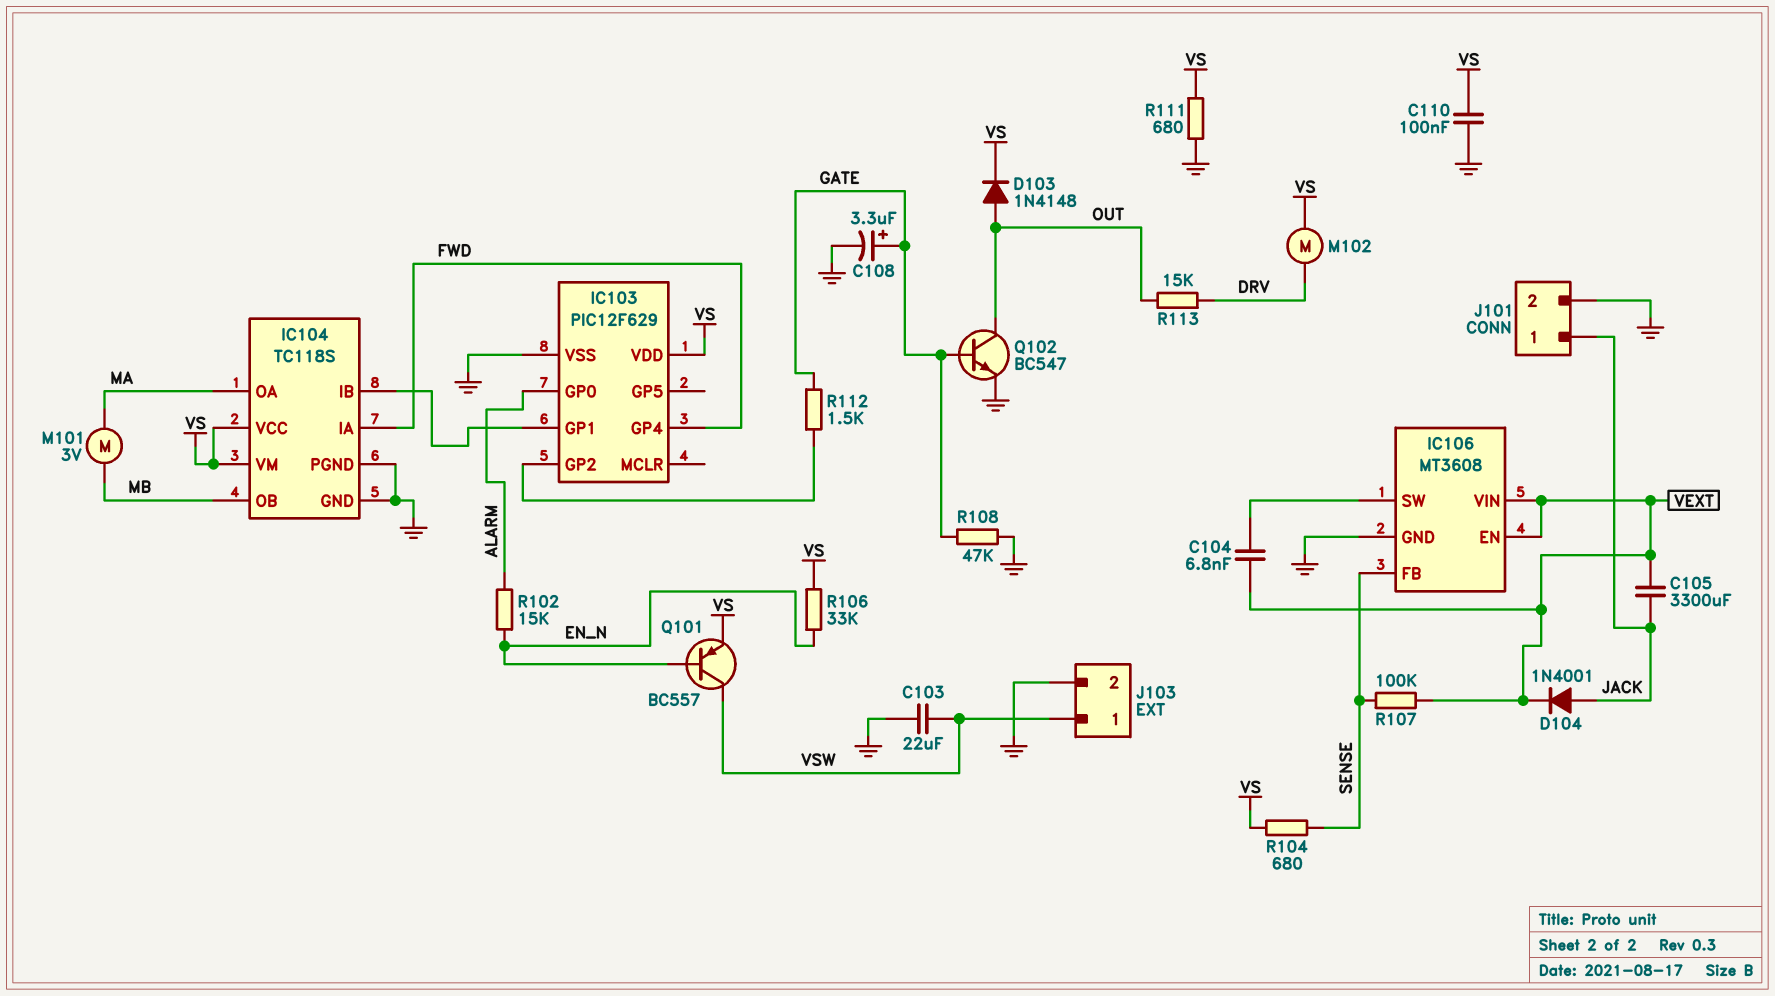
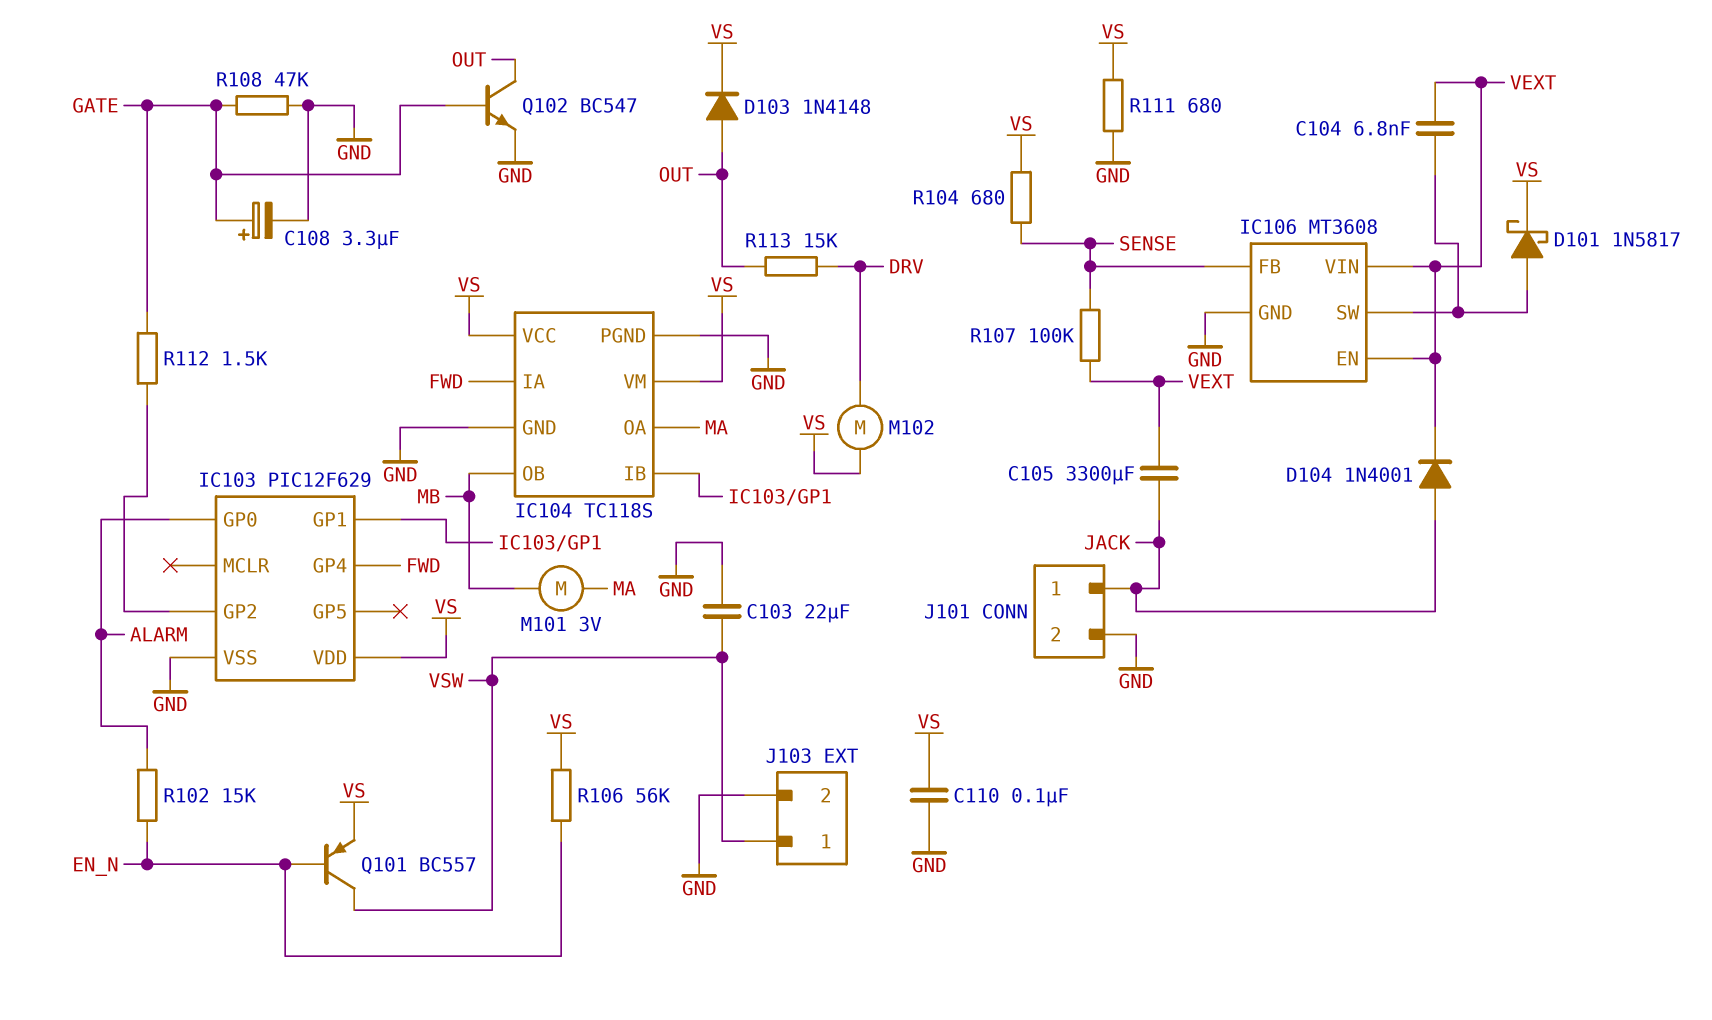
D101: none -> schottky 1N5817 (A IC106/SW, K VS)
R106: 33k (EN_N, VS) -> 56k (EN_N, VS)

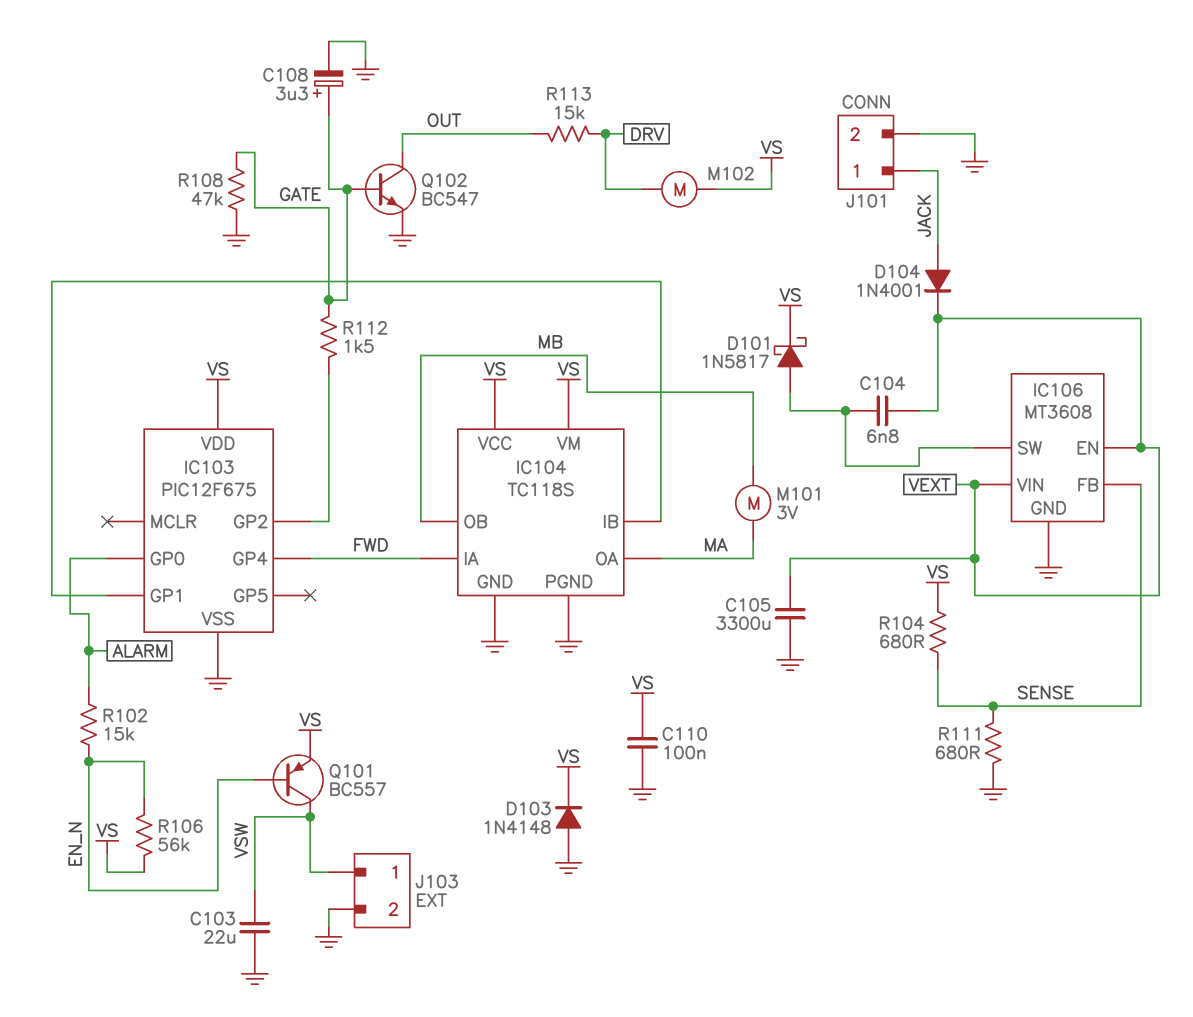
C105: 3300uF (JACK, VEXT) -> 3300uF (GND, VEXT)
D103: diode 1N4148 (A OUT, K VS) -> diode 1N4148 (A GND, K VS)
IC103: PIC12F629 -> PIC12F675
R107: 100k (SENSE, VEXT) -> none
R111: 680 (GND, VS) -> 680 (GND, SENSE)

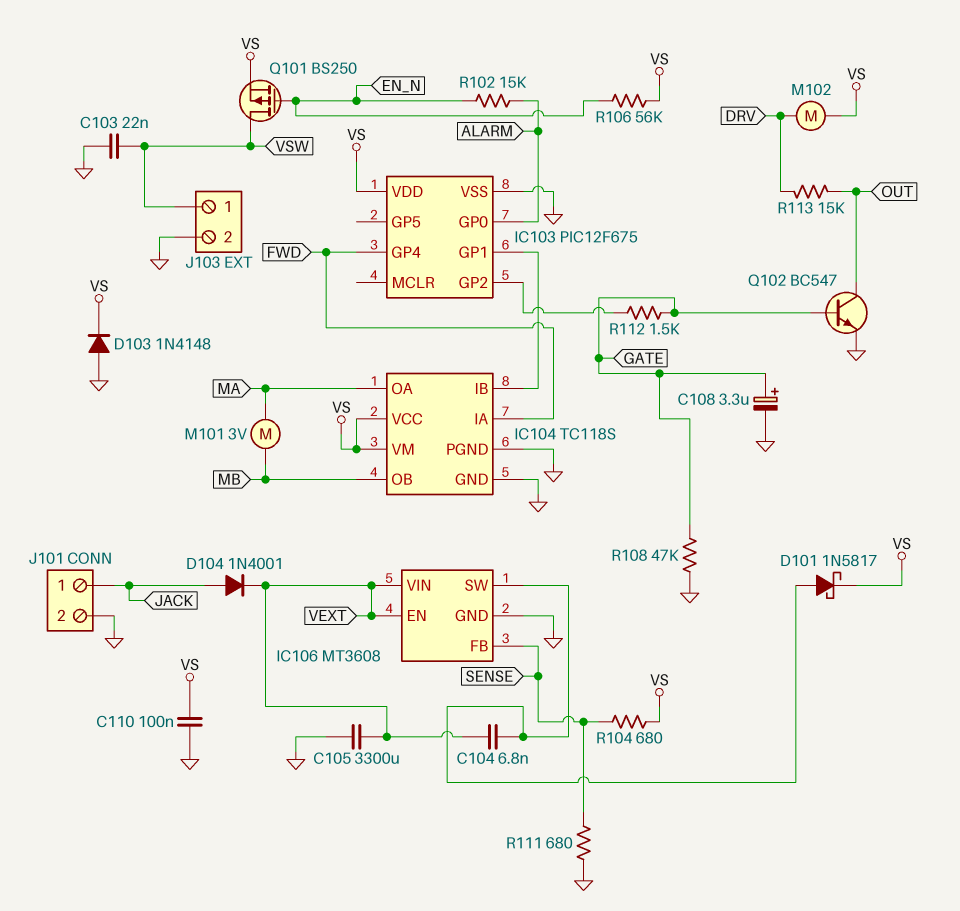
C103: 22uF (GND, VSW) -> 22nF (GND, VSW)
Q101: PNP BC557 (B EN_N, C VSW, E VS) -> PMOS BS250 (G EN_N, D VSW, S VS)

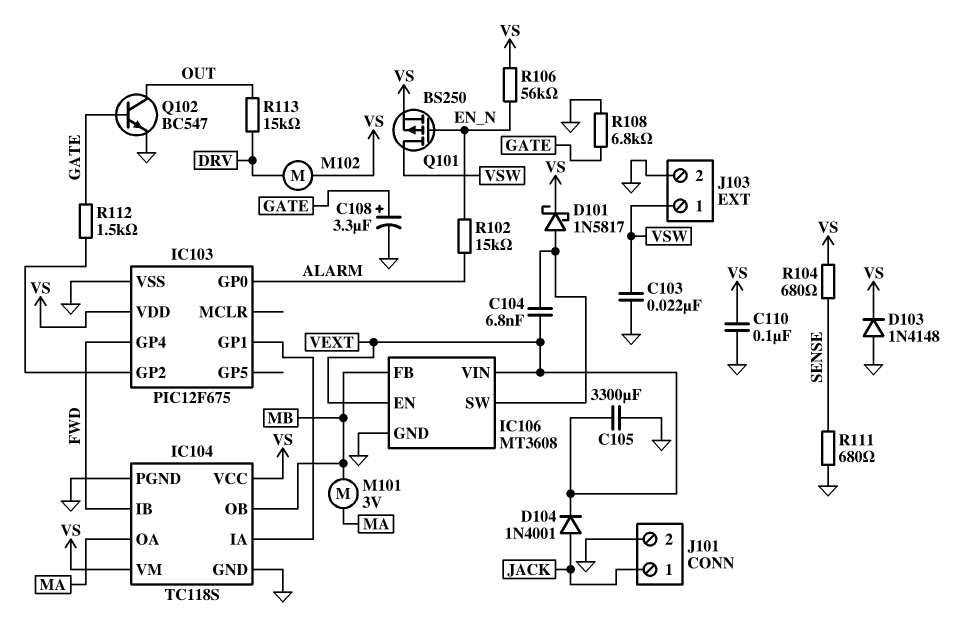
IC104 pin IA: FWD -> IC103/GP1
IC104 pin IB: IC103/GP1 -> FWD
IC106 pin FB: SENSE -> MB
R108: 47k (GATE, GND) -> 6.8k (GATE, GND)

